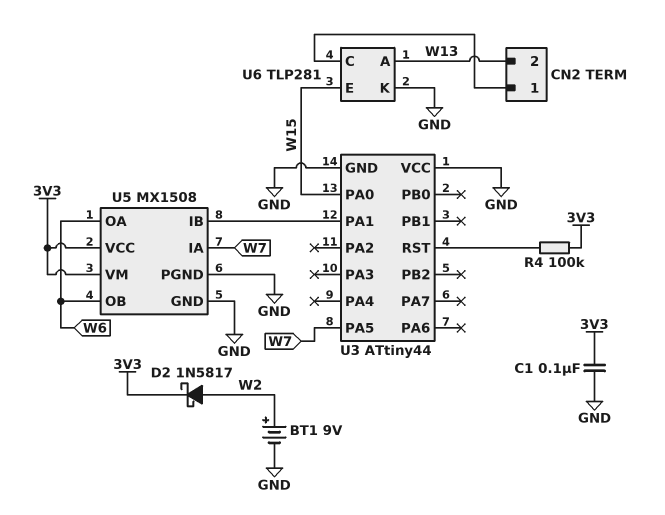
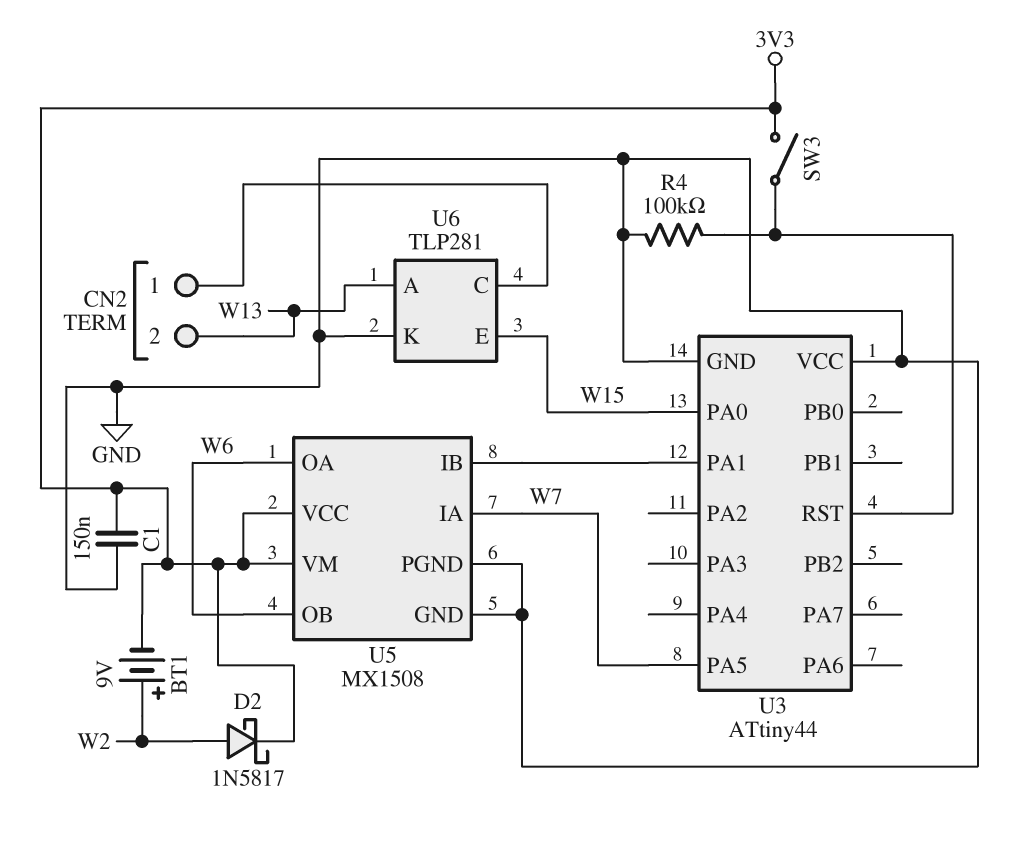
BT1: 9V (plus W2, minus GND) -> 9V (plus W2, minus 3V3)
C1: 100nF (3V3, GND) -> 150nF (3V3, GND)
R4: 100k (3V3, U3/RST) -> 100k (GND, U3/RST)
SW3: none -> switch (3V3, U3/RST)

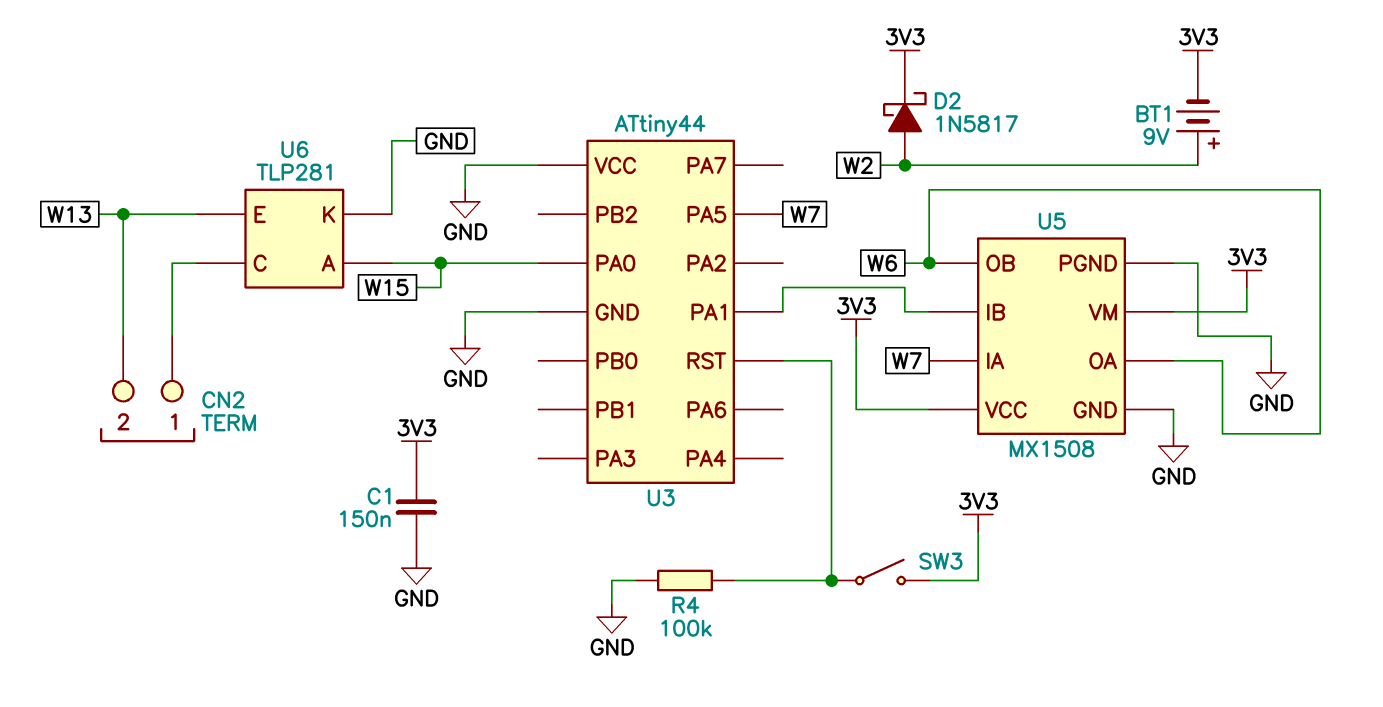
U6 pin A: W13 -> W15
U6 pin E: W15 -> W13

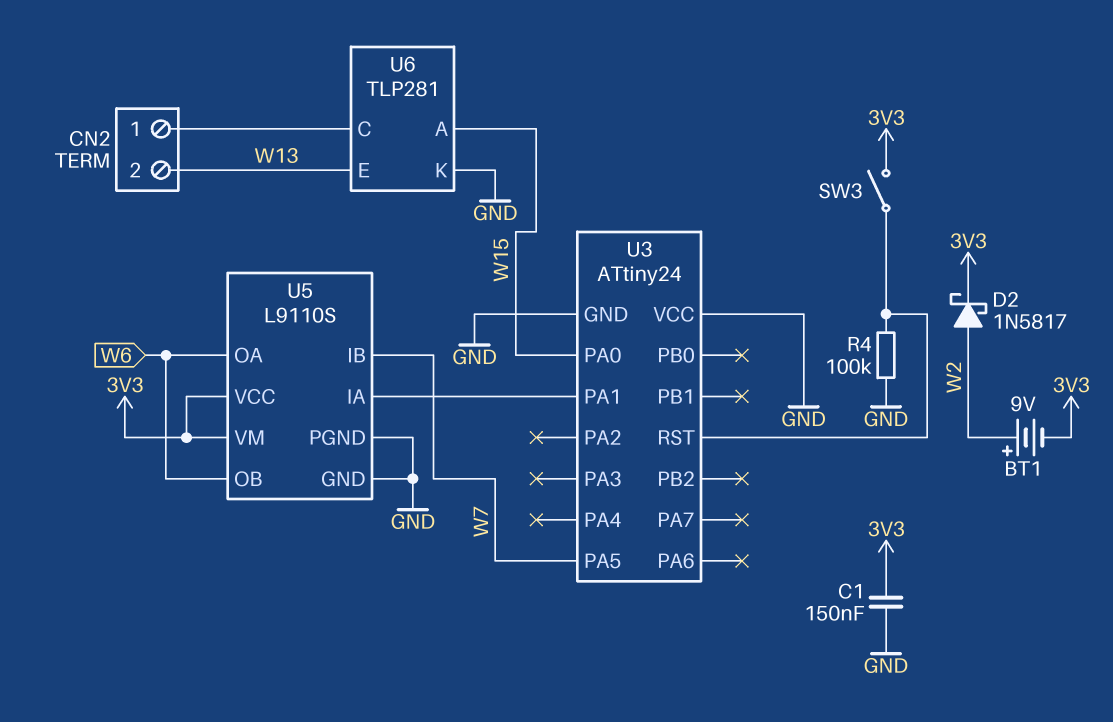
U3: ATtiny44 -> ATtiny24
U5: MX1508 -> L9110S
U5 pin IA: W7 -> U3/PA1
U5 pin IB: U3/PA1 -> W7

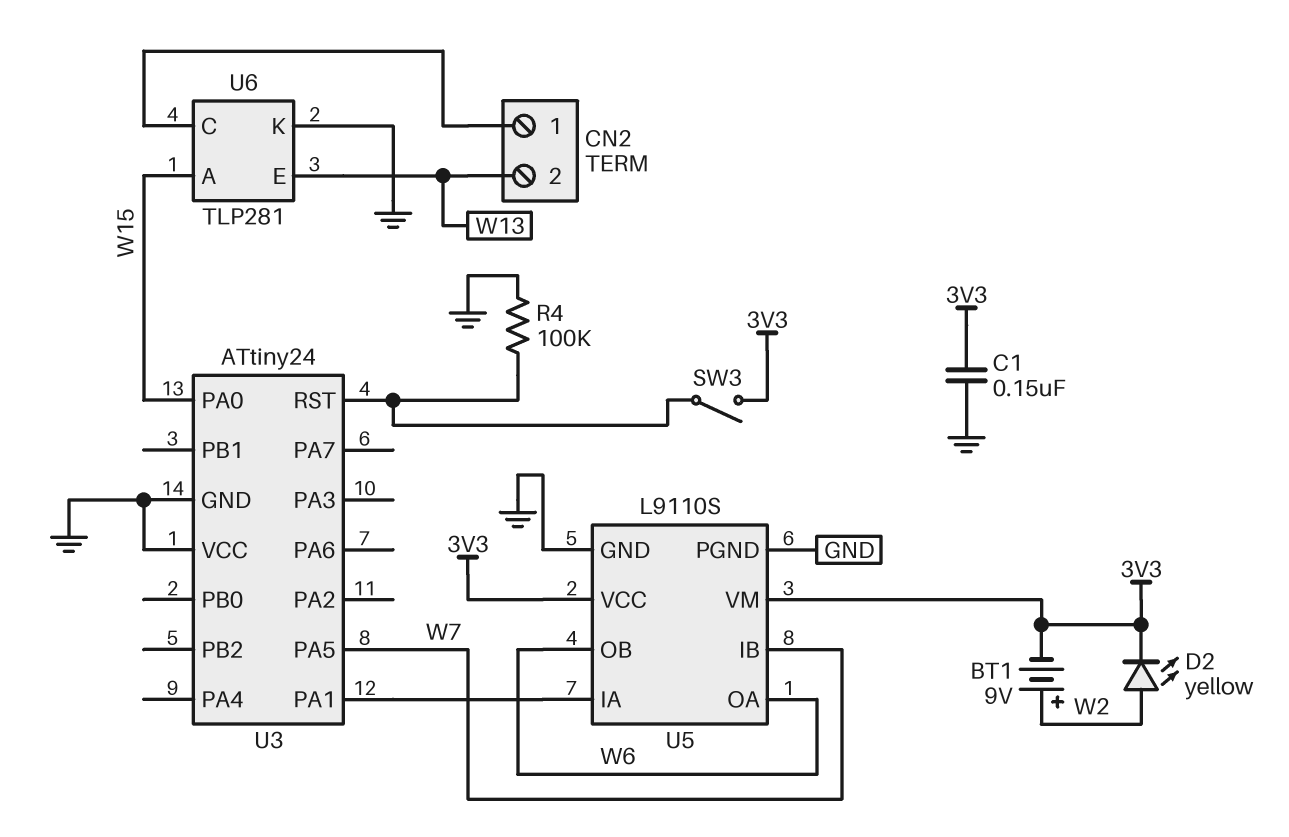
D2: schottky 1N5817 (A W2, K 3V3) -> LED yellow (A W2, K 3V3)

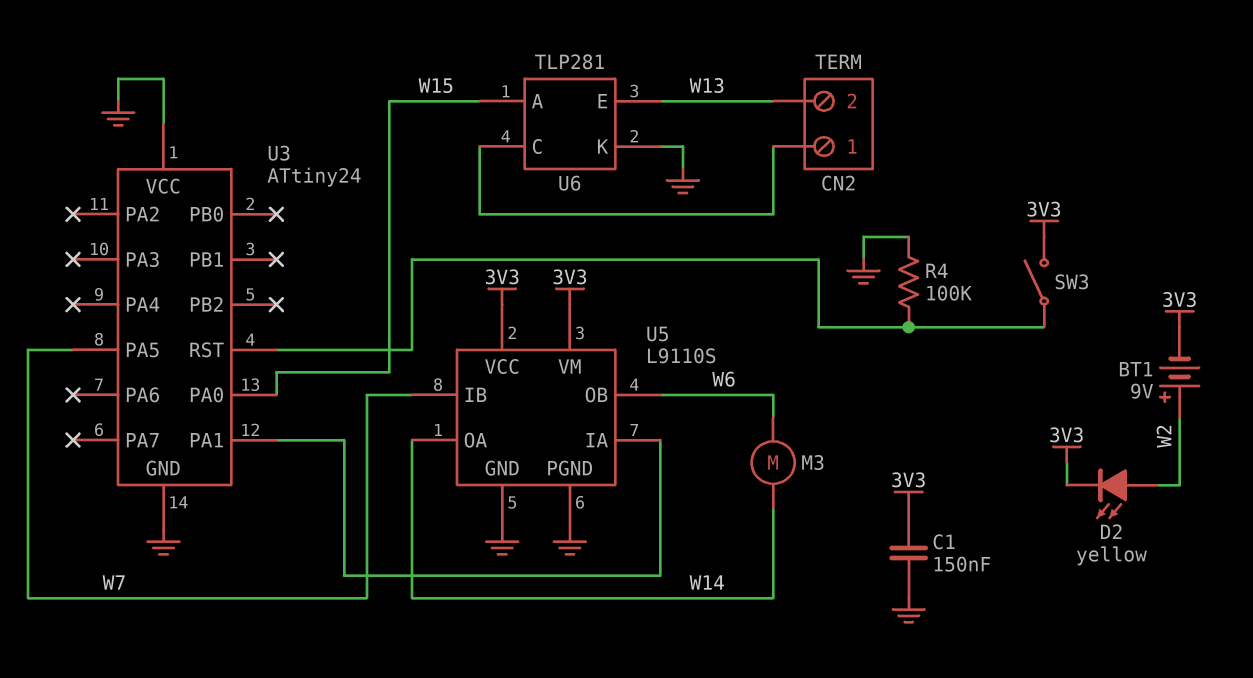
M3: none -> motor (W6, W14)
U5 pin OA: W6 -> W14

